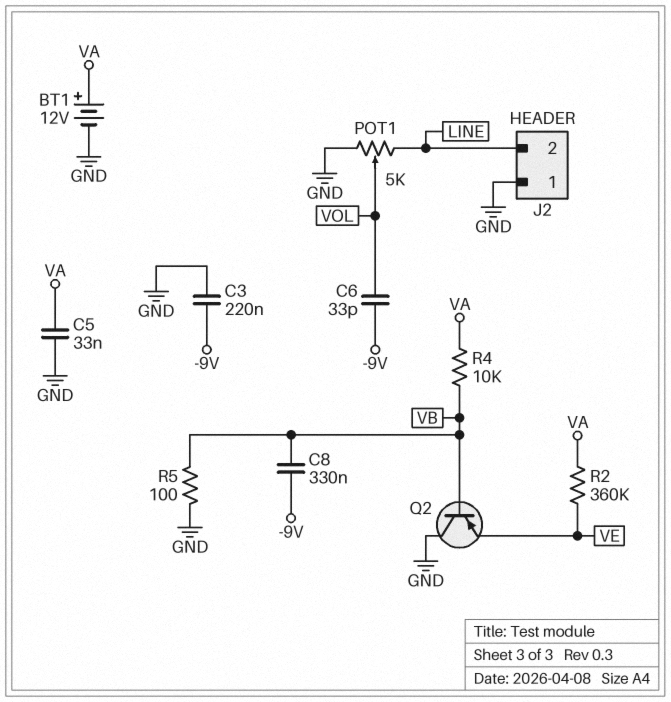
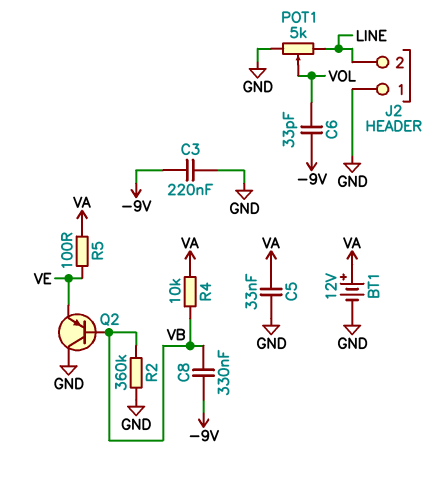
R2: 360k (VA, VE) -> 360k (GND, VB)
R5: 100 (GND, VB) -> 100 (VA, VE)

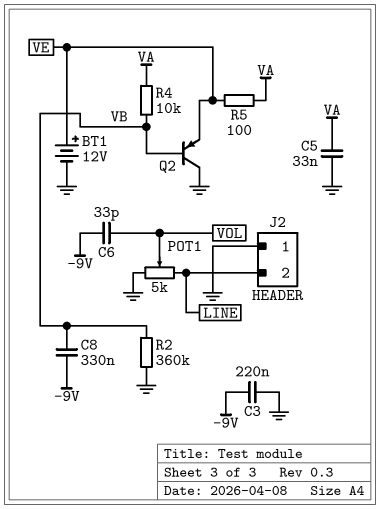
BT1: 12V (plus VA, minus GND) -> 12V (plus VE, minus GND)

